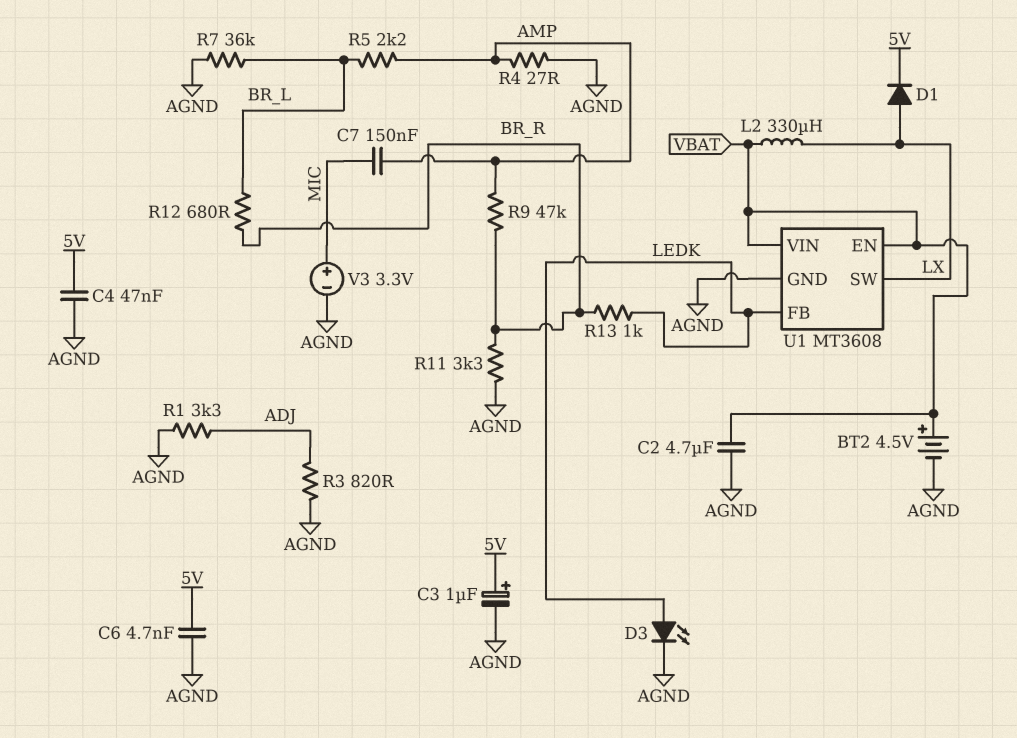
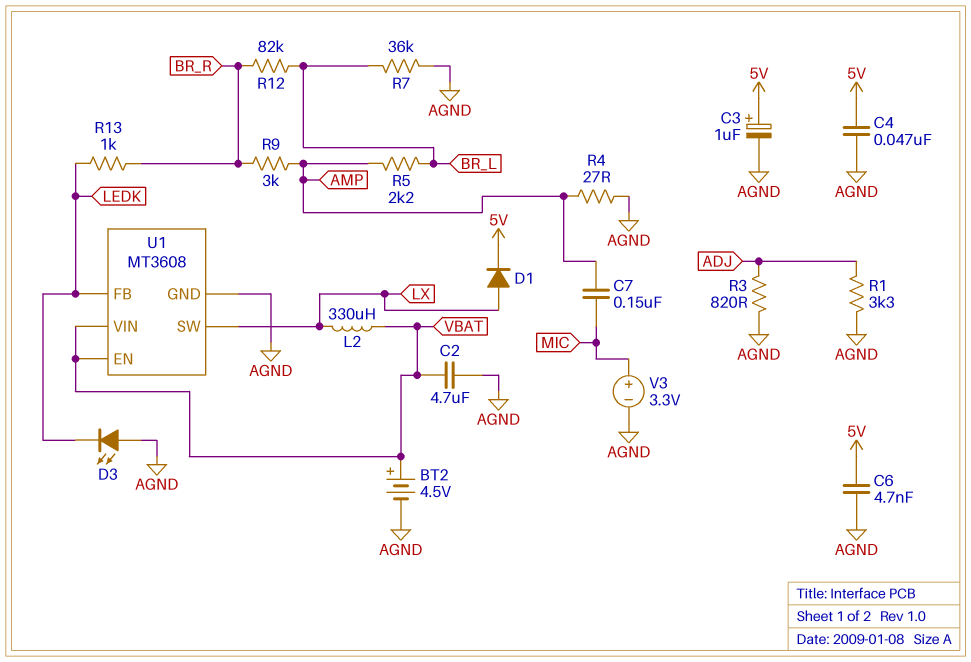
D3: LED (A LEDK, K AGND) -> LED (A AGND, K LEDK)
R9: 47k (AMP, BR_R) -> 3k (AMP, BR_R)
R11: 3.3k (AGND, BR_R) -> none
R12: 680 (BR_L, BR_R) -> 82k (BR_L, BR_R)

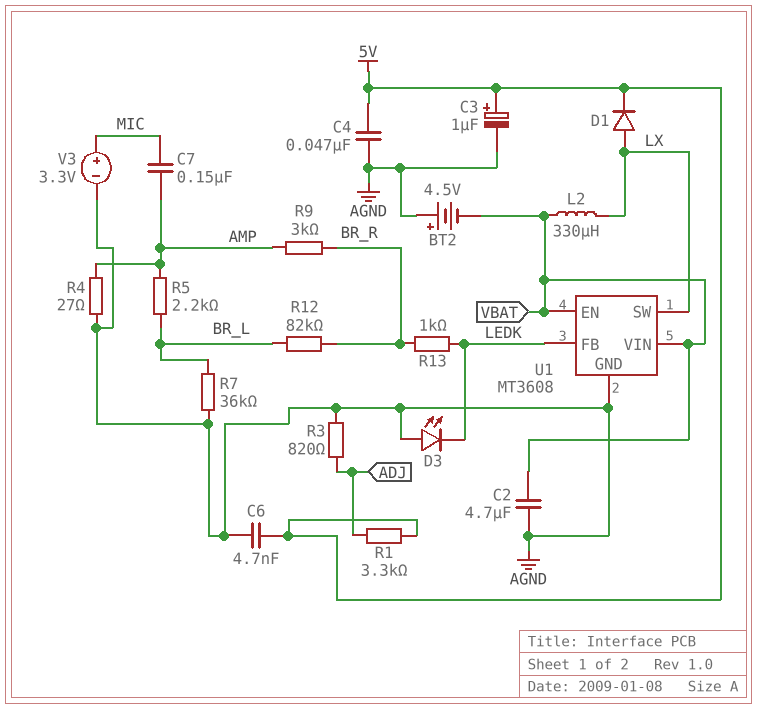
BT2: 4.5V (plus VBAT, minus AGND) -> 4.5V (plus AGND, minus VBAT)
R1: 3.3k (ADJ, AGND) -> 3.3k (5V, ADJ)

